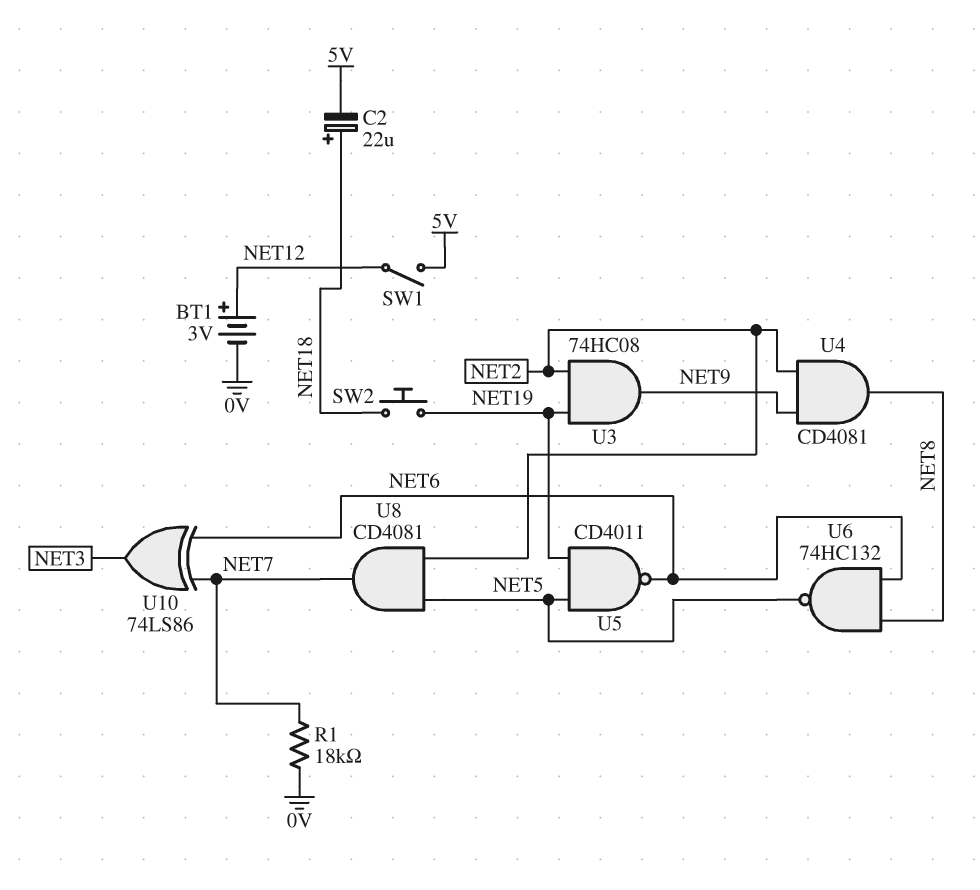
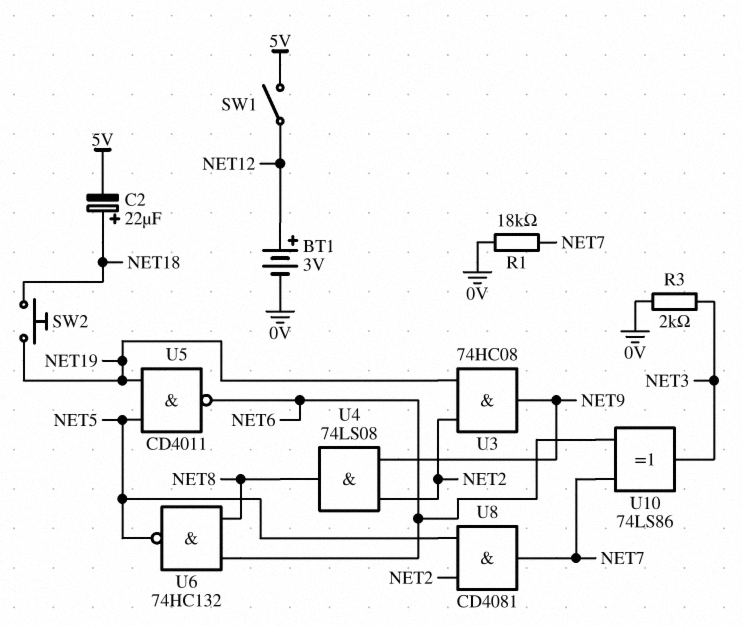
R3: none -> 2k (0V, NET3)
U4: AND CD4081 (in NET2, in NET9, out NET8) -> AND 74LS08 (in NET2, in NET9, out NET8)

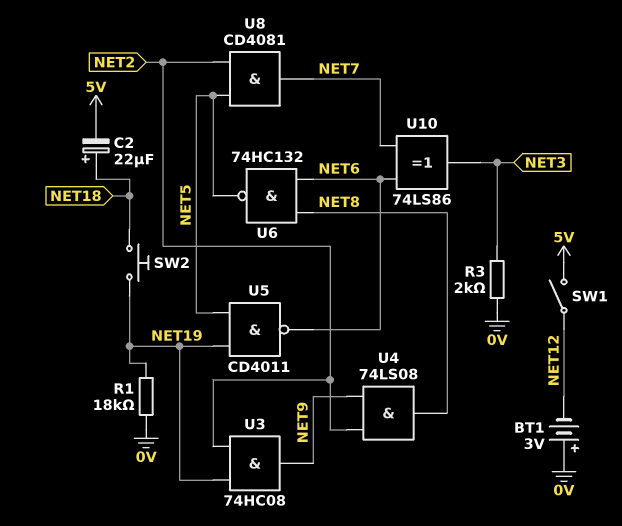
BT1: 3V (plus NET12, minus 0V) -> 3V (plus 0V, minus NET12)
R1: 18k (0V, NET7) -> 18k (0V, NET19)

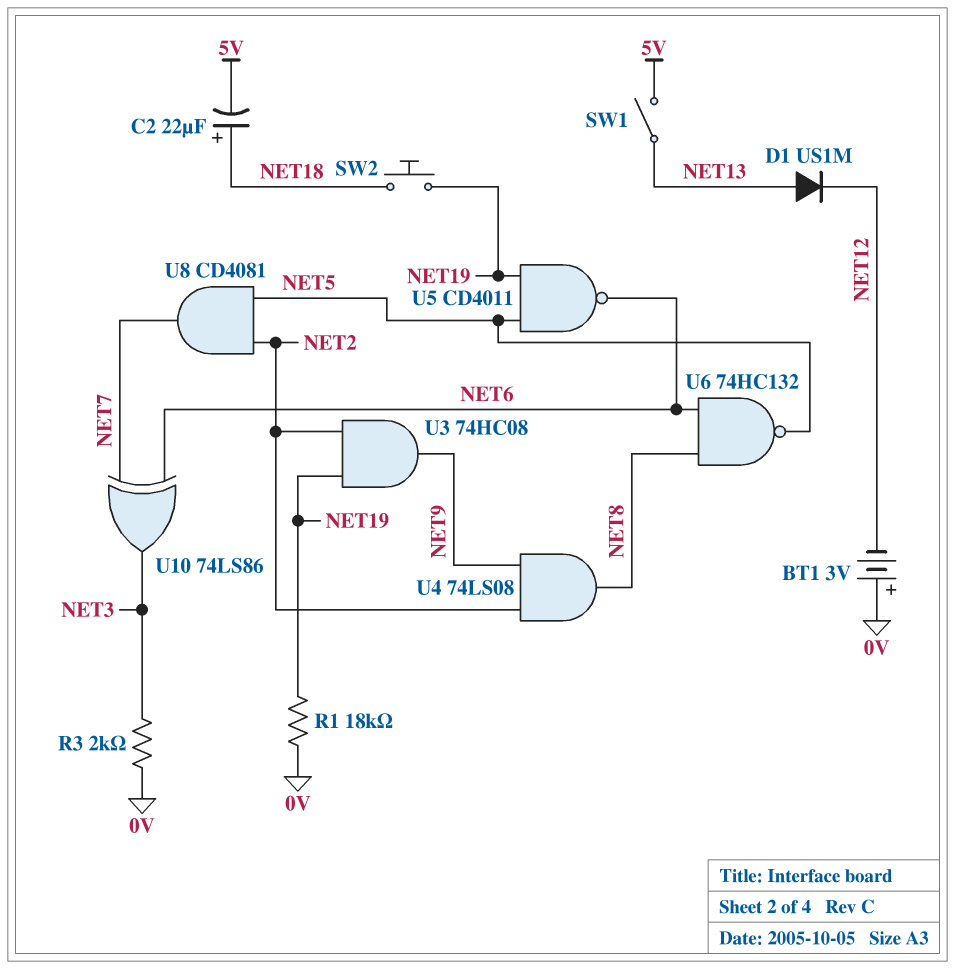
D1: none -> diode US1M (A NET13, K NET12)
SW1: switch (5V, NET12) -> switch (5V, NET13)

